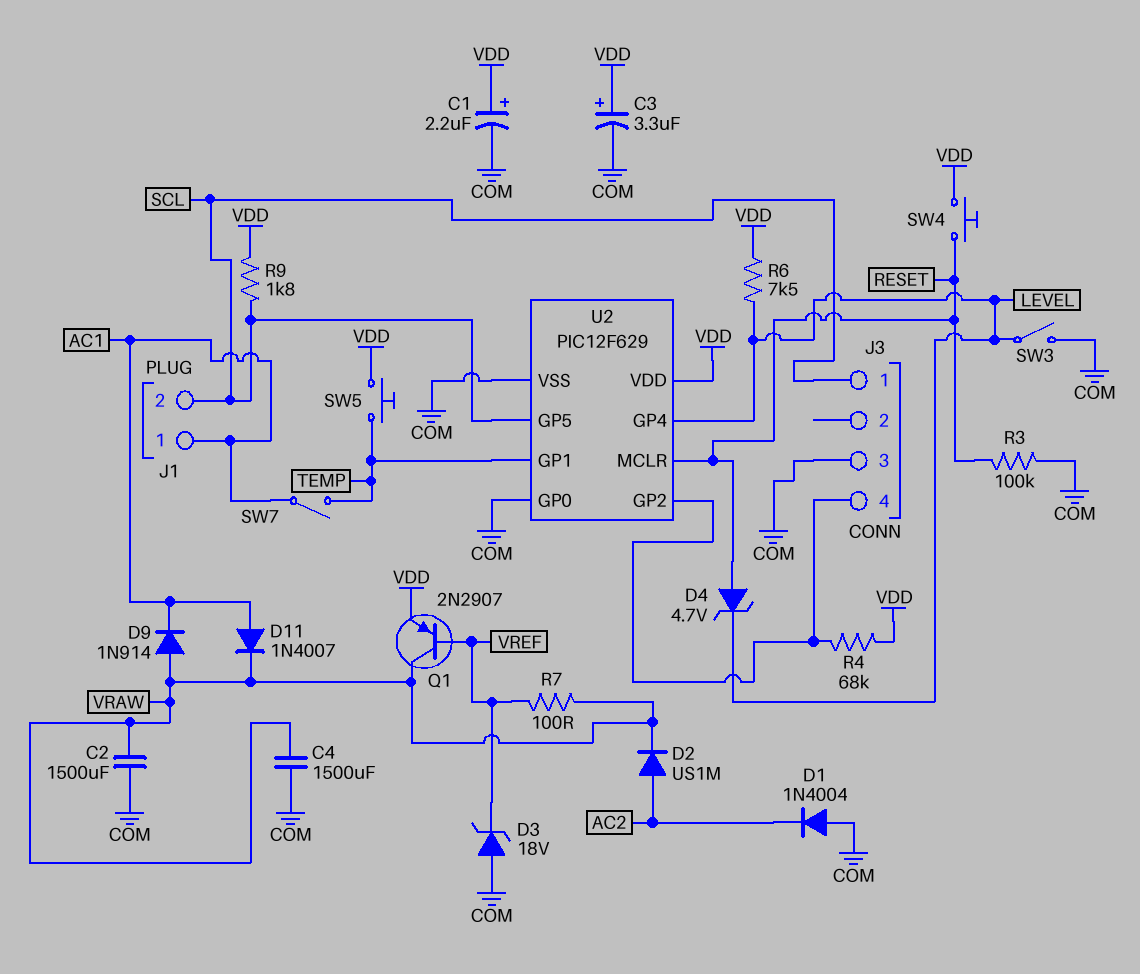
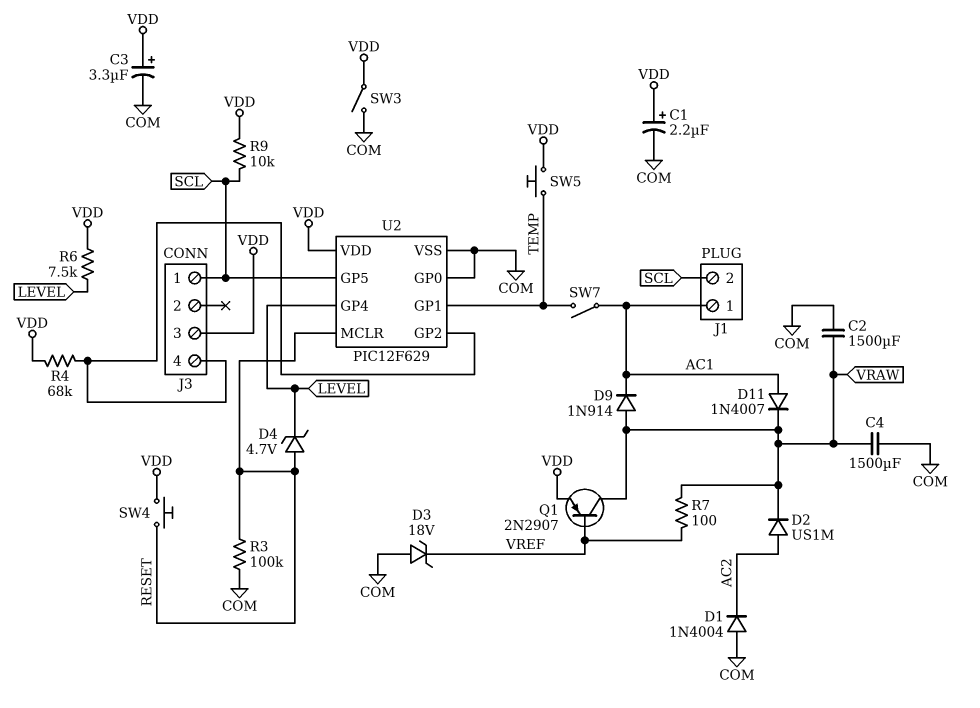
J3 pin 3: COM -> VDD
R9: 1.8k (SCL, VDD) -> 10k (SCL, VDD)
SW3: switch (COM, LEVEL) -> switch (COM, VDD)

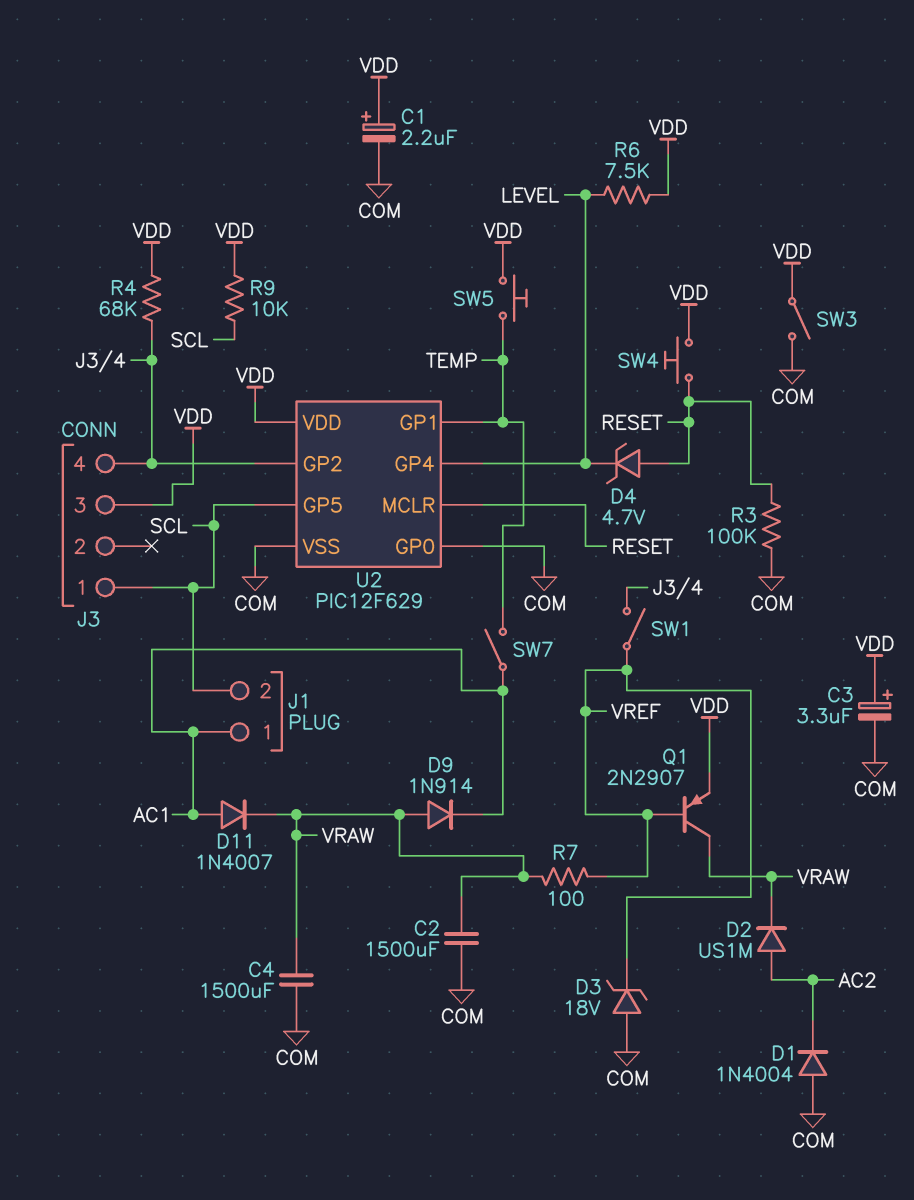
SW1: none -> switch (J3/4, VREF)

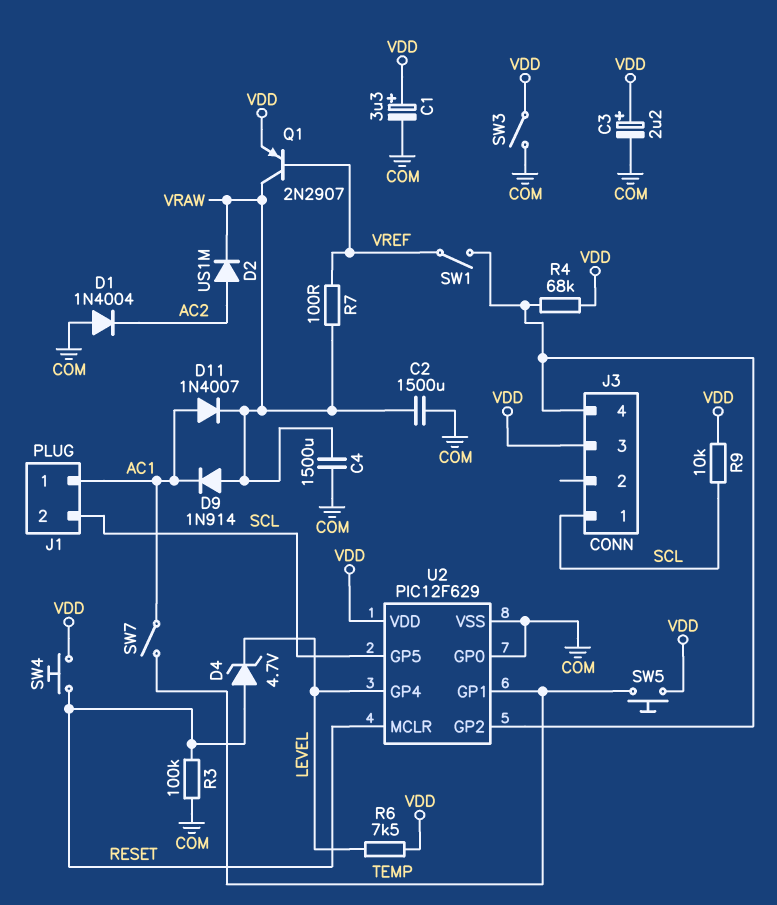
C1: 2.2uF (plus VDD, minus COM) -> 3.3uF (plus VDD, minus COM)
C3: 3.3uF (plus VDD, minus COM) -> 2.2uF (plus VDD, minus COM)
D3: zener 18V (A COM, K VREF) -> none

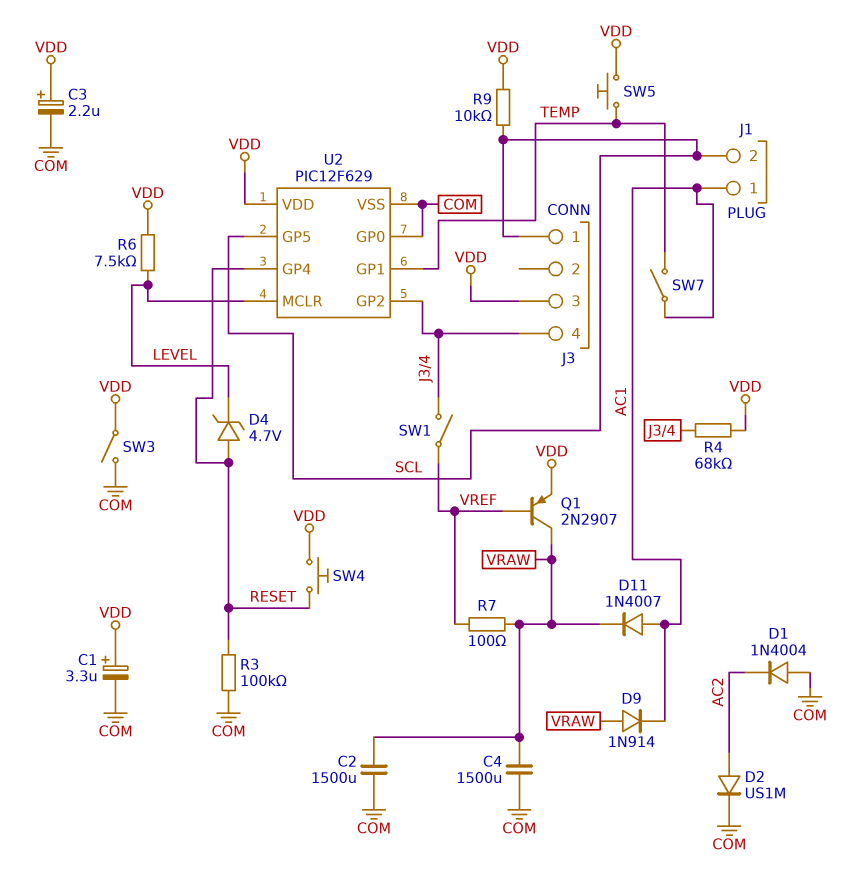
D2: diode US1M (A AC2, K VRAW) -> diode US1M (A AC2, K COM)
U2 pin GP4: LEVEL -> RESET
U2 pin MCLR: RESET -> LEVEL

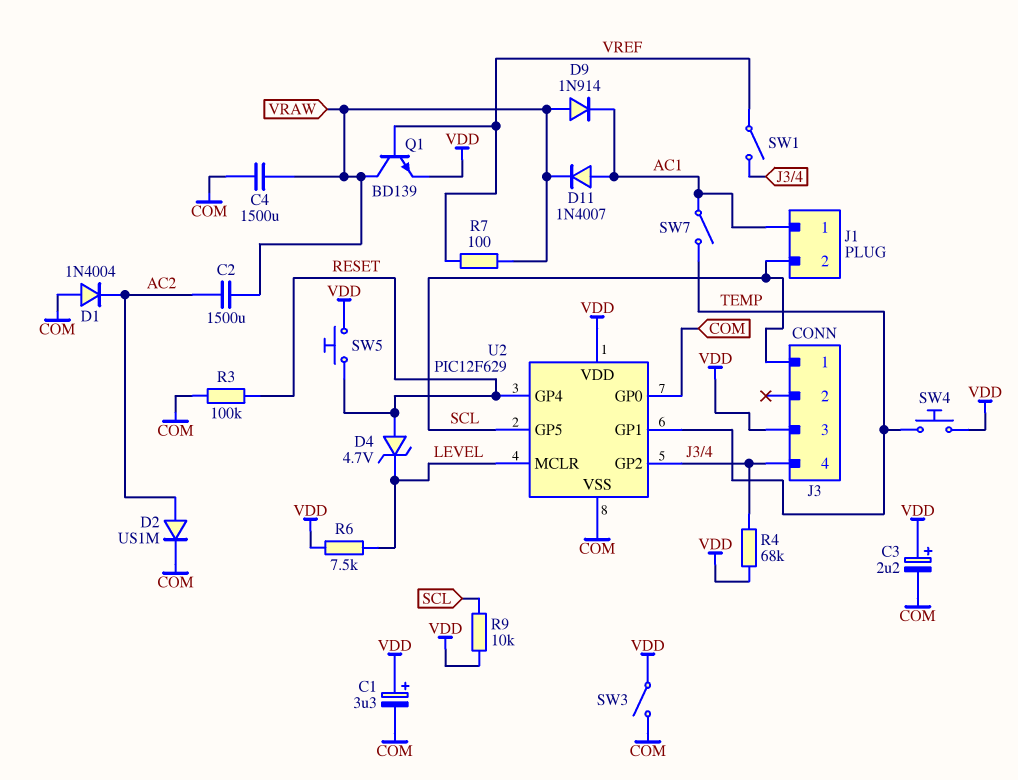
C2: 1500uF (COM, VRAW) -> 1500uF (AC2, VRAW)
Q1: PNP 2N2907 (B VREF, C VRAW, E VDD) -> NPN BD139 (B VREF, C VRAW, E VDD)
SW4: button (RESET, VDD) -> button (TEMP, VDD)
SW5: button (TEMP, VDD) -> button (RESET, VDD)

